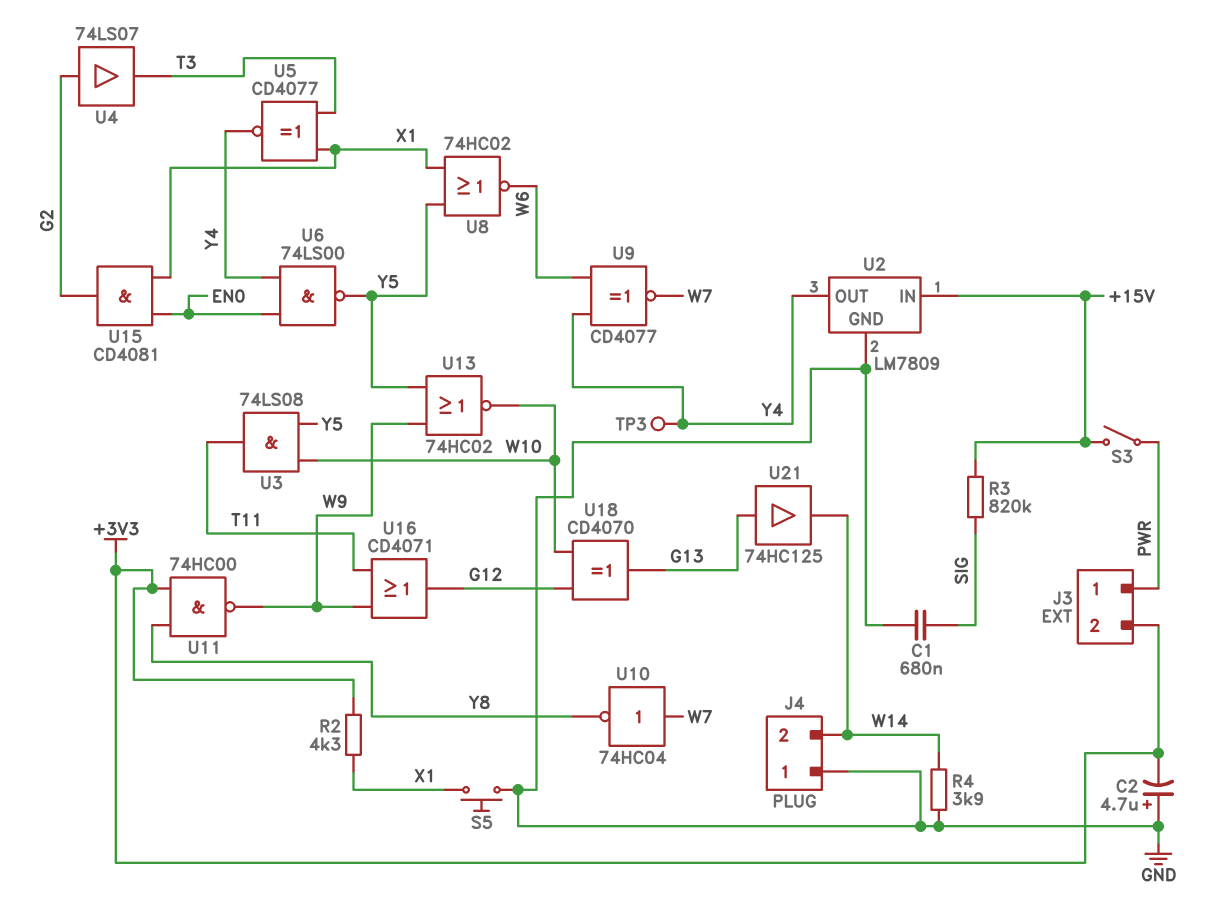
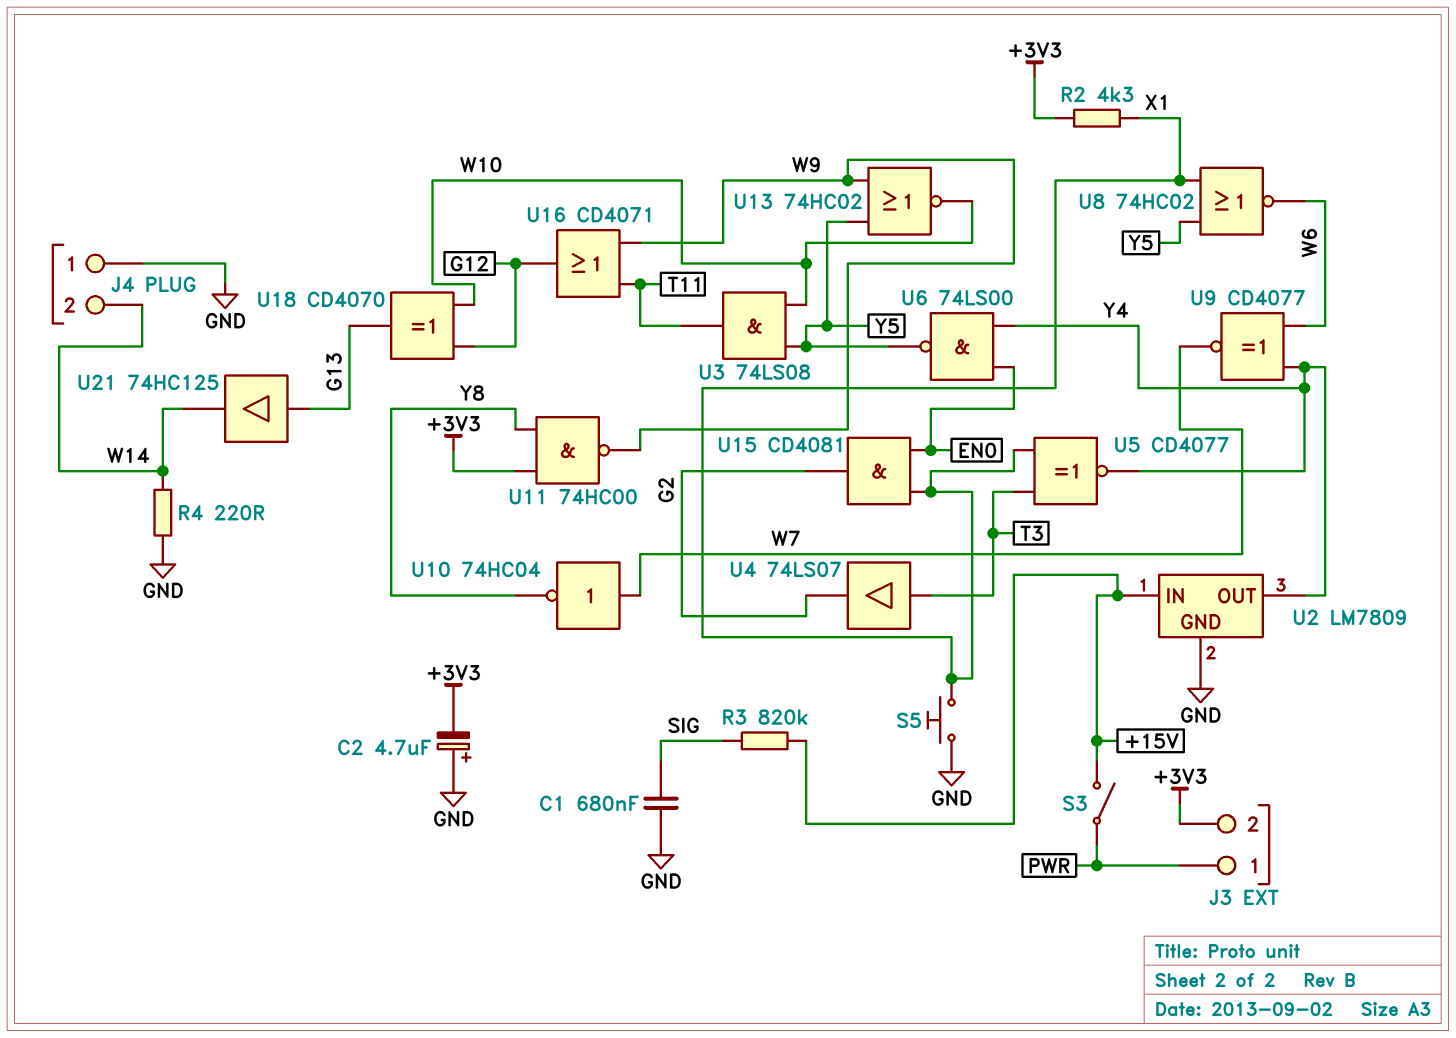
R4: 3.9k (GND, W14) -> 220 (GND, W14)
TP3: test point (Y4) -> none
U4: buffer 74LS07 (in G2, out T3) -> buffer 74LS07 (in T3, out G2)

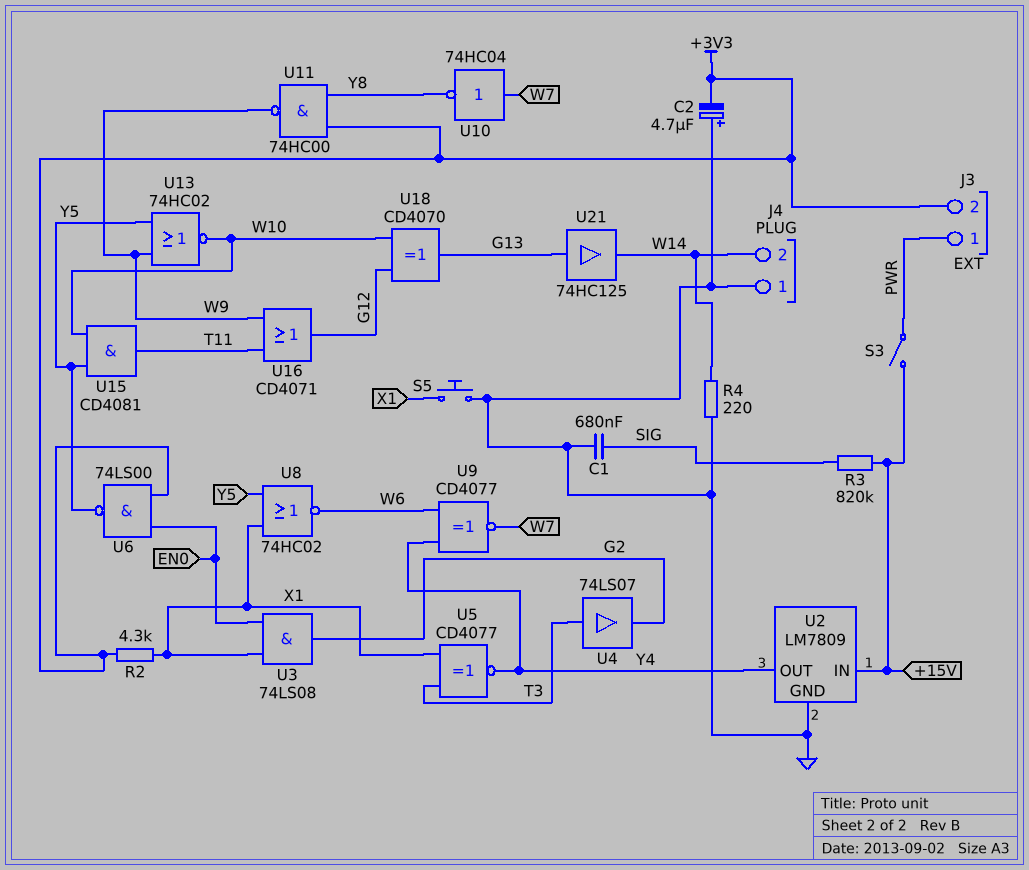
U3: AND 74LS08 (in W10, in Y5, out T11) -> AND 74LS08 (in EN0, in X1, out G2)
U6: NAND 74LS00 (in EN0, in Y4, out Y5) -> NAND 74LS00 (in +3V3, in EN0, out Y5)
U15: AND CD4081 (in EN0, in X1, out G2) -> AND CD4081 (in W10, in Y5, out T11)

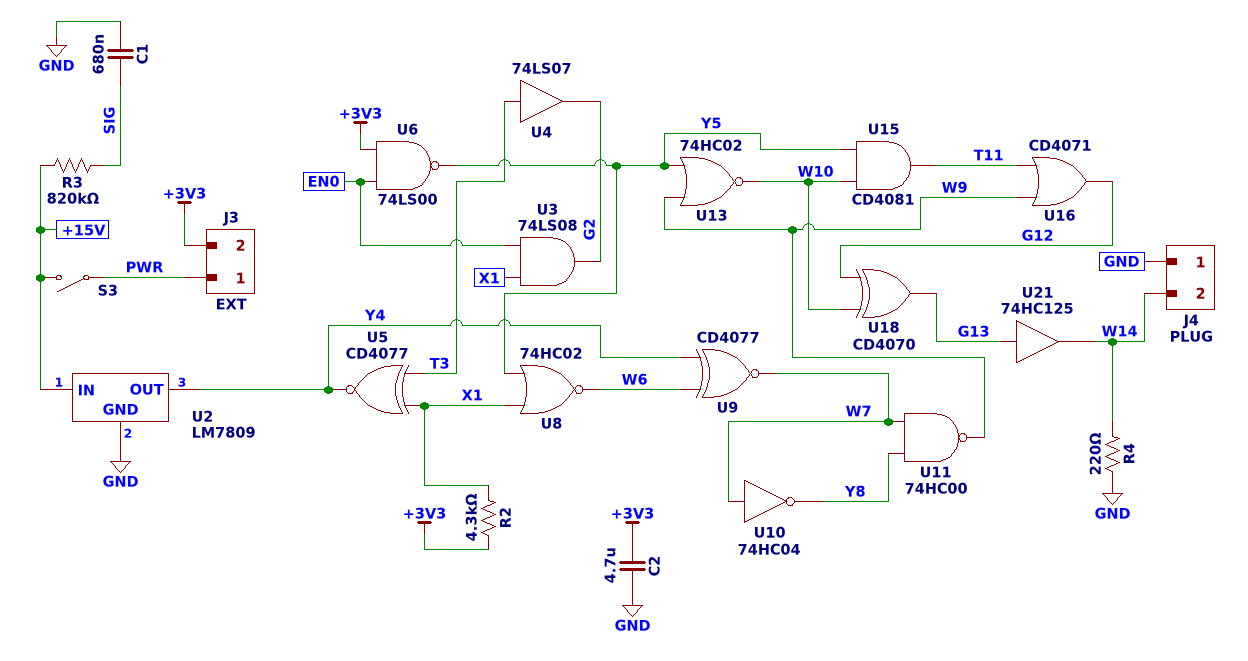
C2: 4.7uF (plus GND, minus +3V3) -> 4.7uF (+3V3, GND)
S5: button (GND, X1) -> none
U11: NAND 74HC00 (in +3V3, in Y8, out W9) -> NAND 74HC00 (in W7, in Y8, out W9)

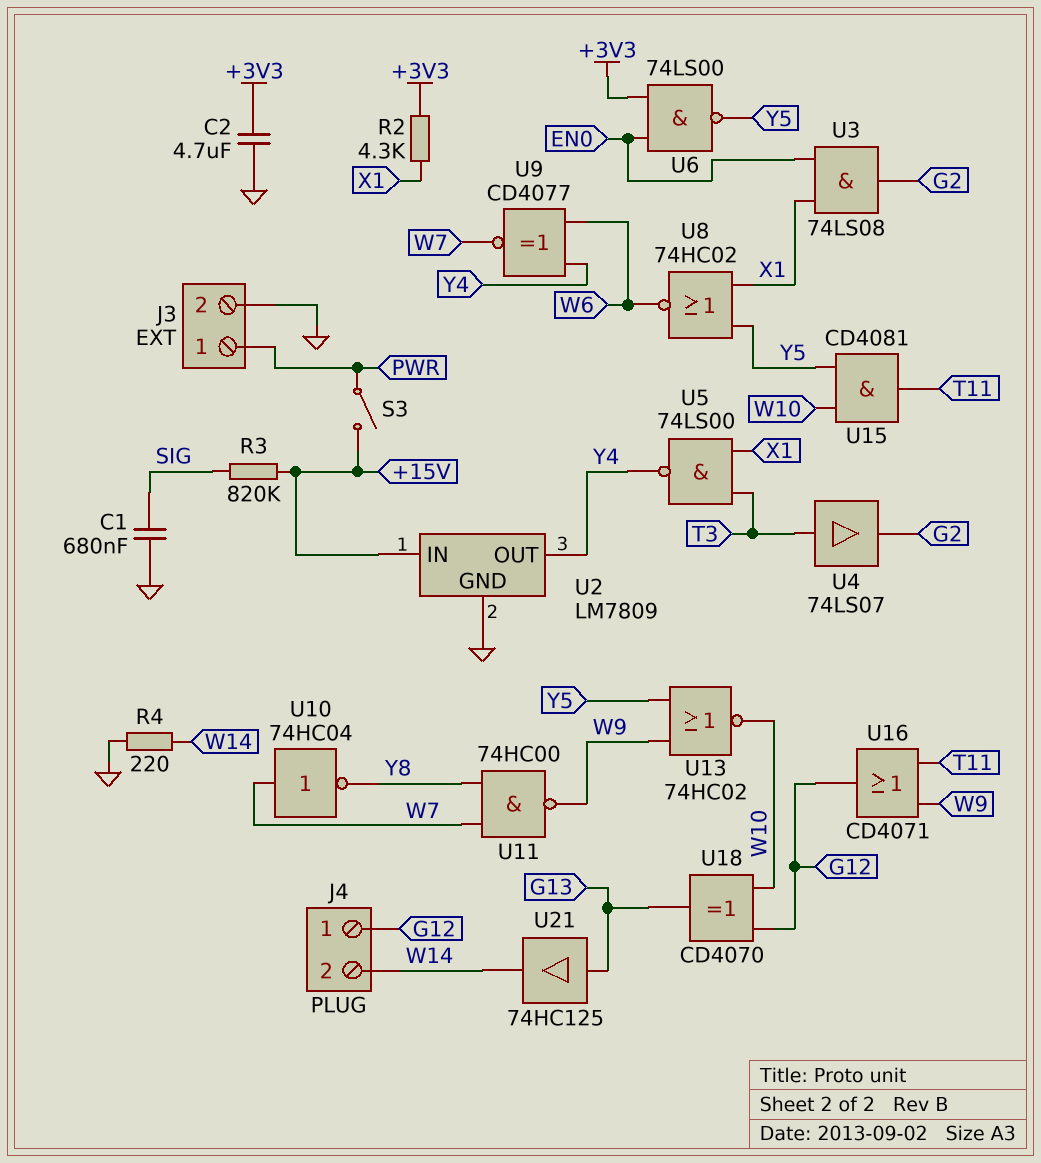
J3 pin 2: +3V3 -> GND
J4 pin 1: GND -> G12
U5: XNOR CD4077 (in T3, in X1, out Y4) -> NAND 74LS00 (in T3, in X1, out Y4)

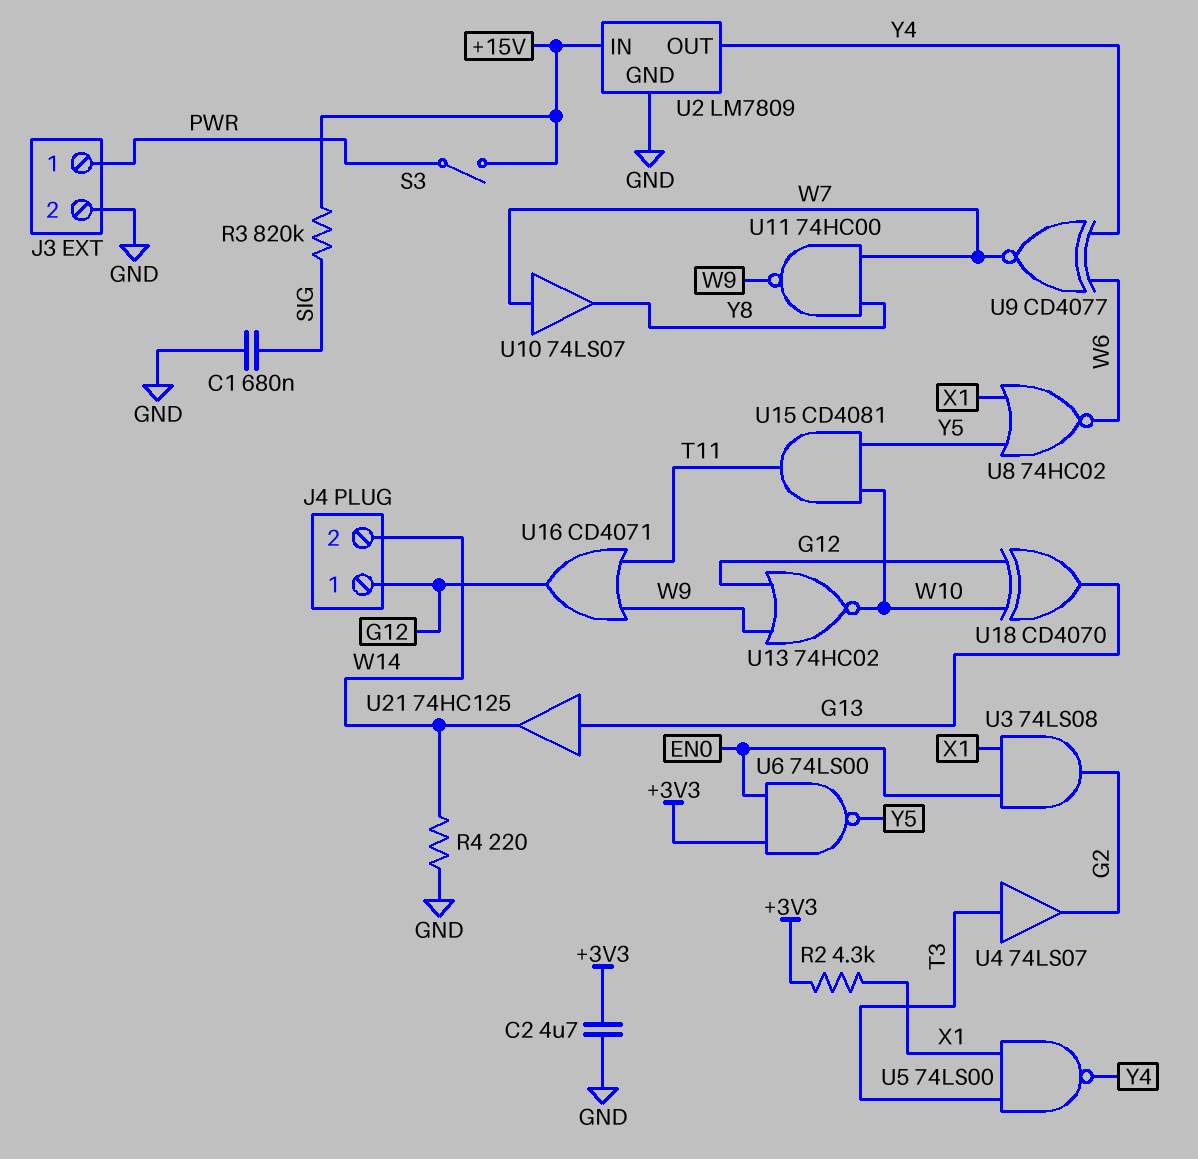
U10: NOT 74HC04 (in W7, out Y8) -> buffer 74LS07 (in W7, out Y8)
U13: NOR 74HC02 (in W9, in Y5, out W10) -> NOR 74HC02 (in G12, in W9, out W10)

